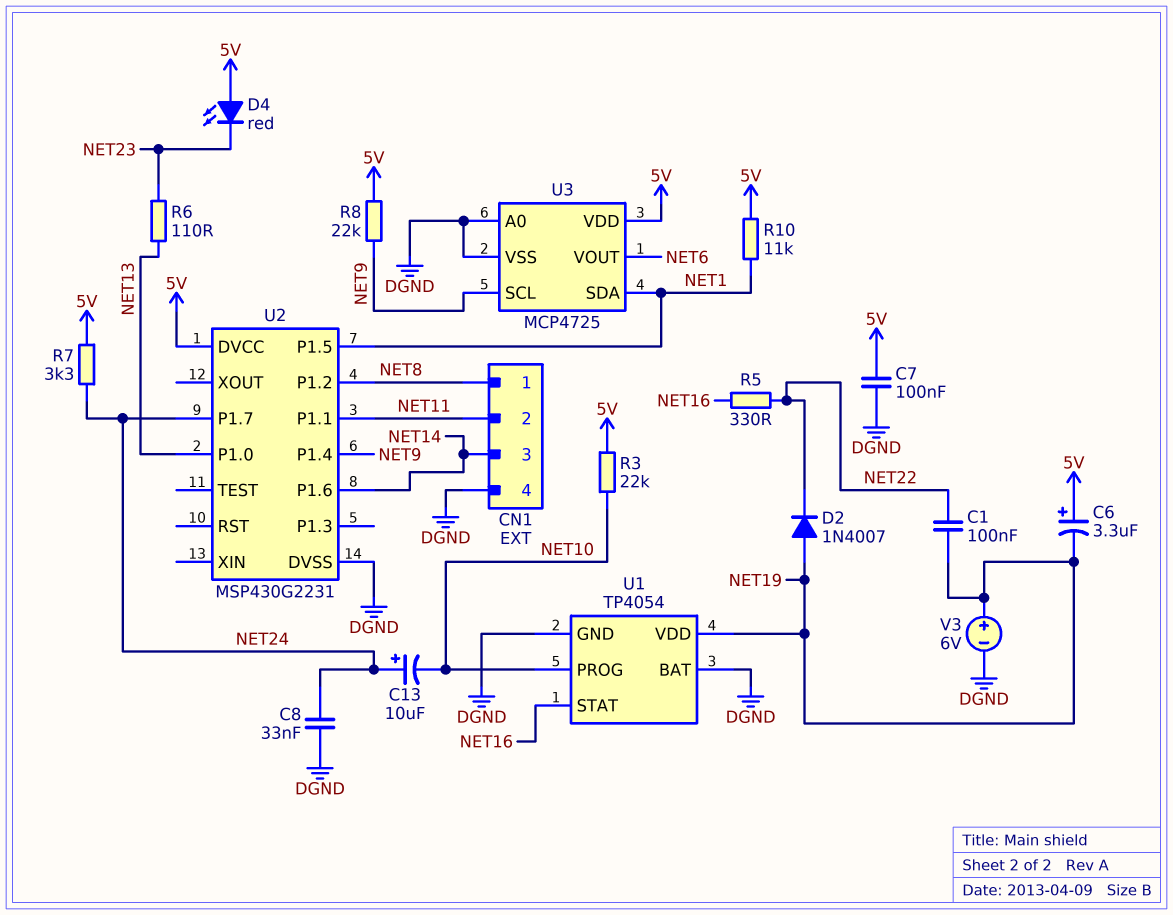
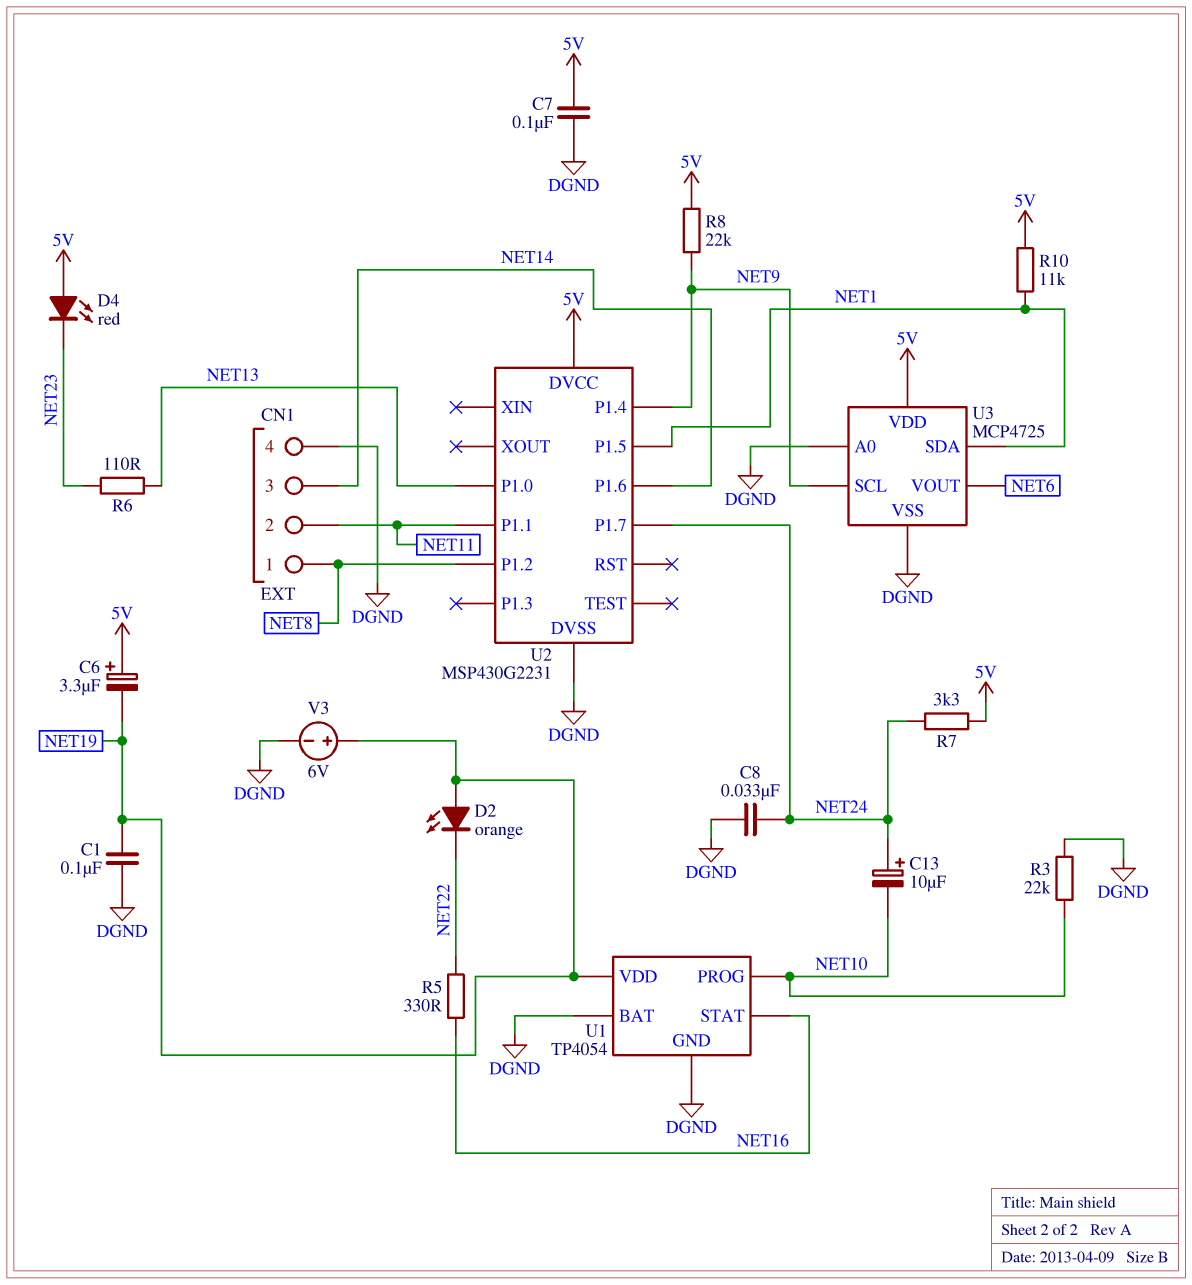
C1: 100nF (NET19, NET22) -> 100nF (DGND, NET19)
D2: diode 1N4007 (A NET19, K NET22) -> LED orange (A NET19, K NET22)
R3: 22k (5V, NET10) -> 22k (DGND, NET10)

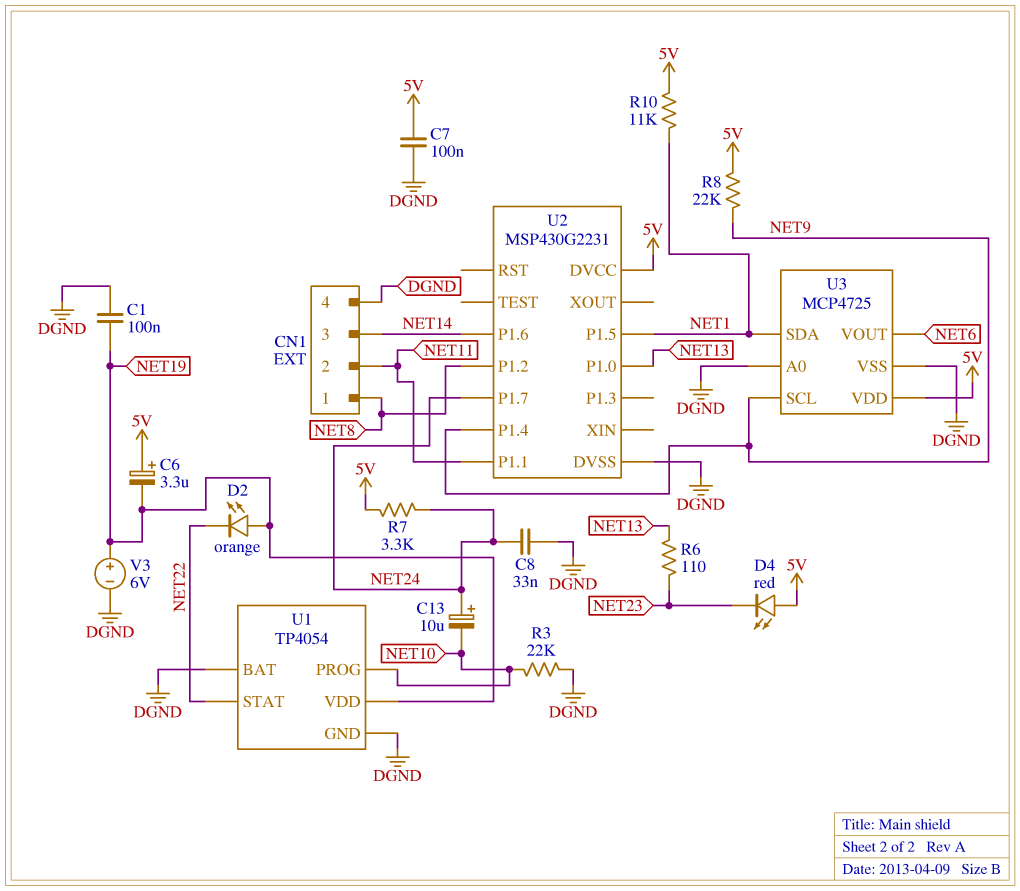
R5: 330 (NET16, NET22) -> none
U1 pin STAT: NET16 -> NET22

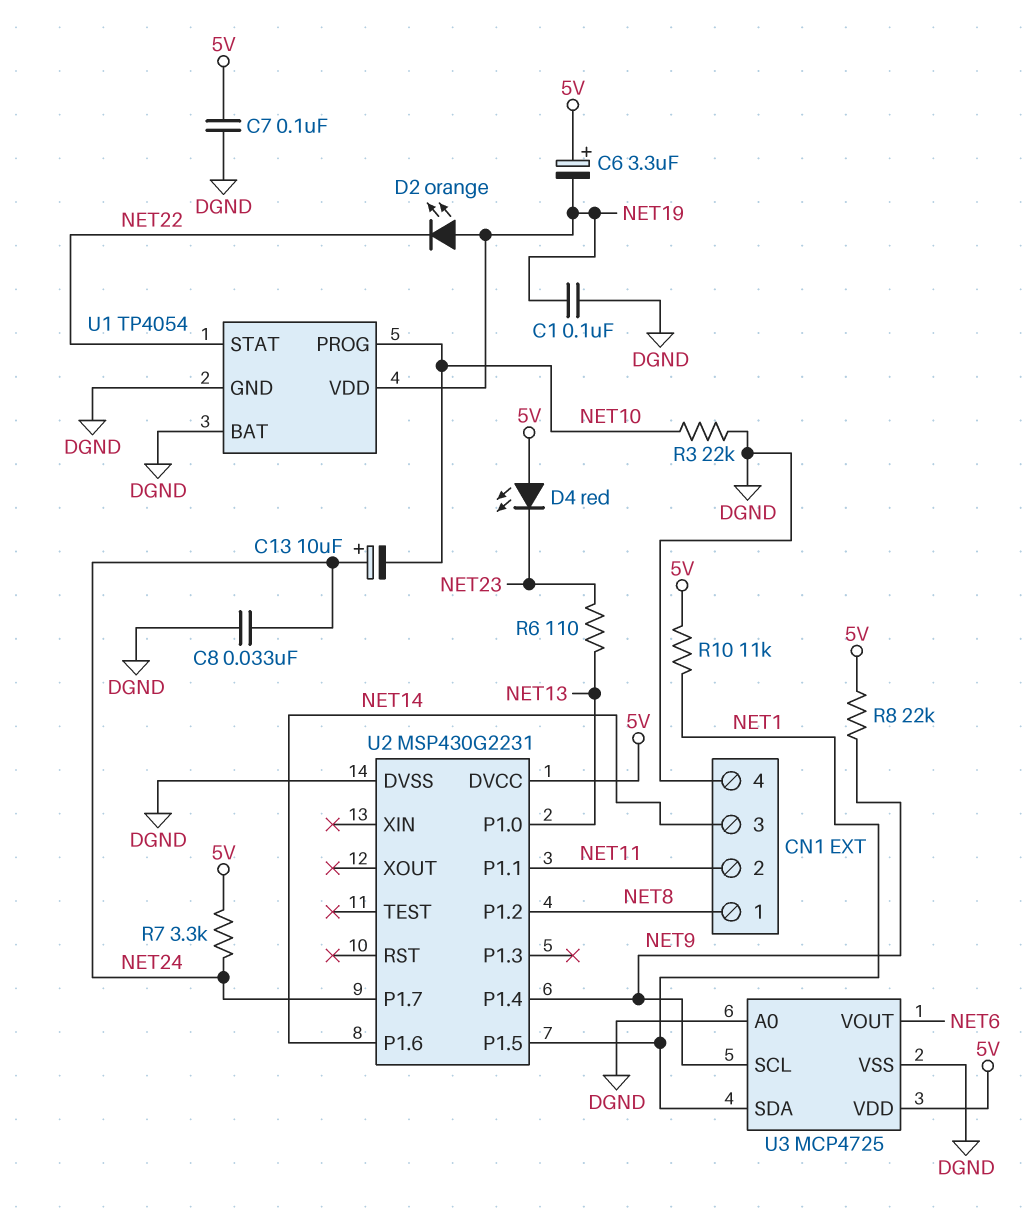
V3: 6V (plus NET19, minus DGND) -> none

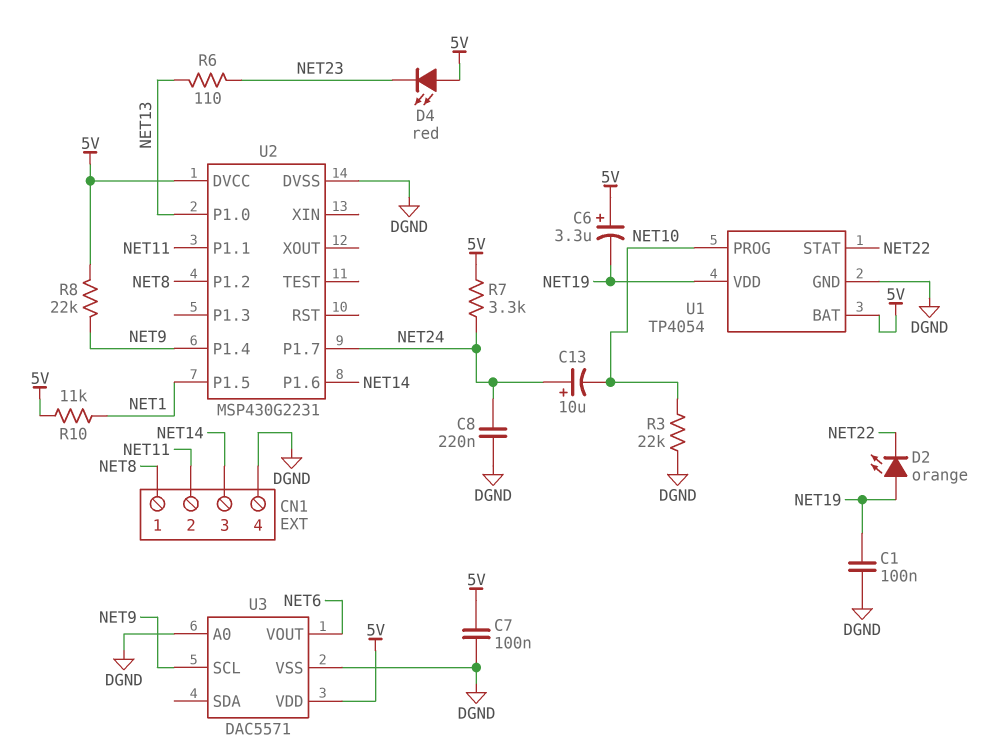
C8: 33nF (DGND, NET24) -> 220nF (DGND, NET24)
U1 pin BAT: DGND -> 5V
U3: MCP4725 -> DAC5571
U3 pin SDA: NET1 -> none

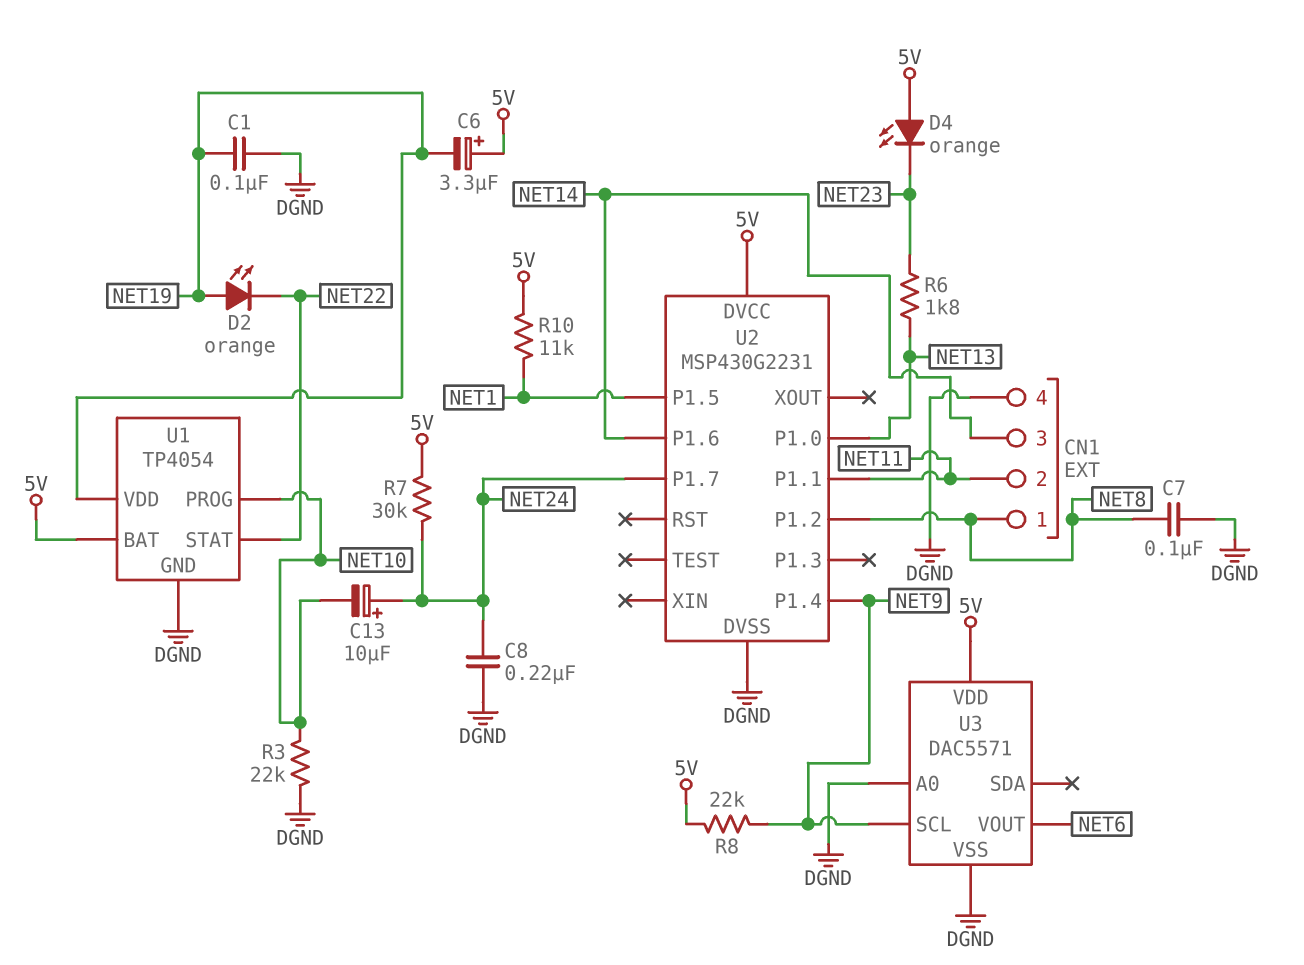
C7: 100nF (5V, DGND) -> 100nF (DGND, NET8)
D4: LED red (A 5V, K NET23) -> LED orange (A 5V, K NET23)
R6: 110 (NET13, NET23) -> 1.8k (NET13, NET23)
R7: 3.3k (5V, NET24) -> 30k (5V, NET24)

